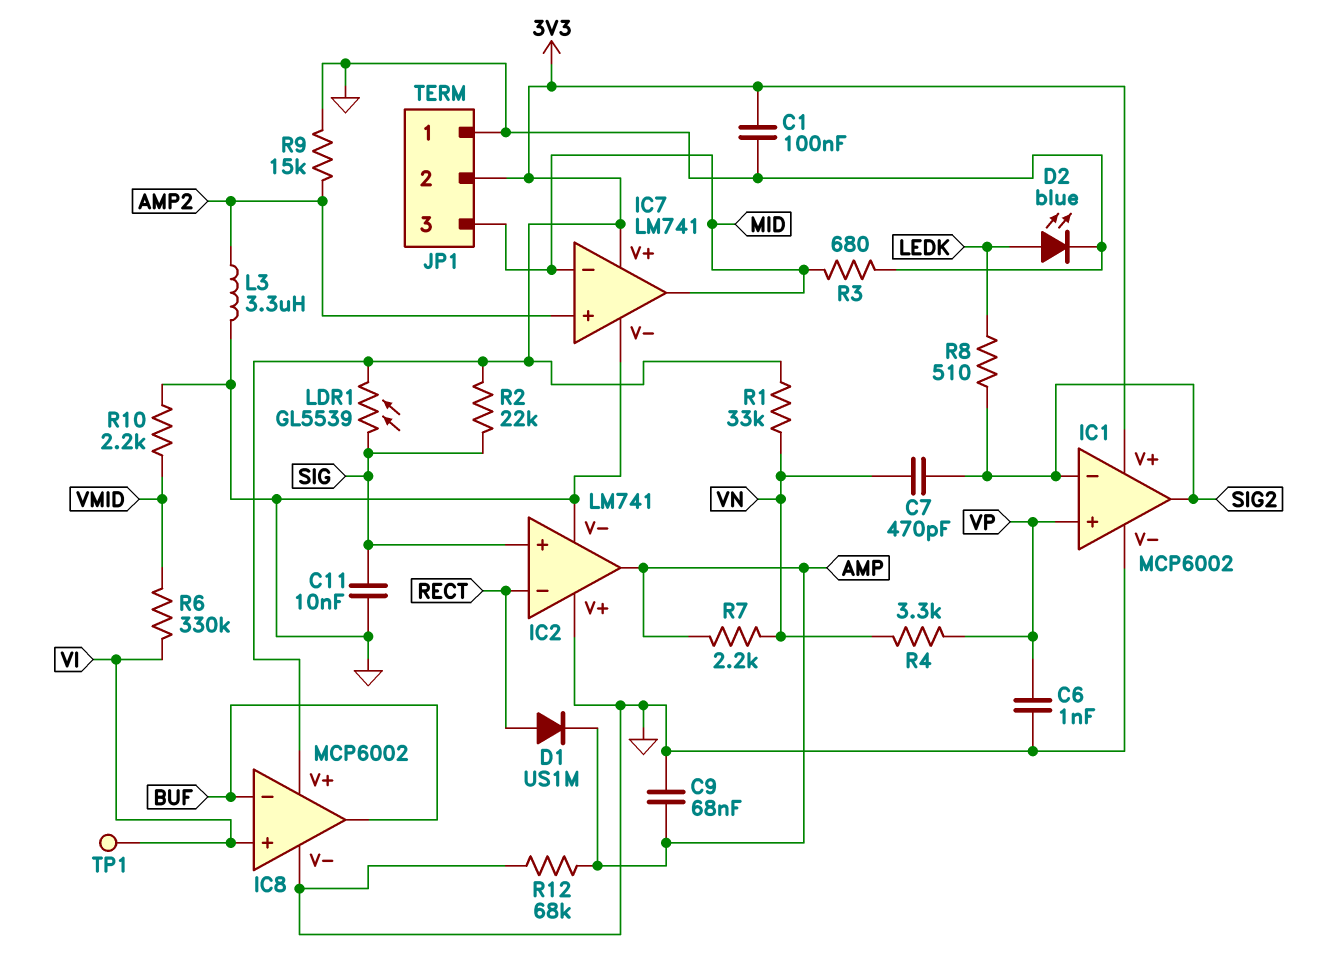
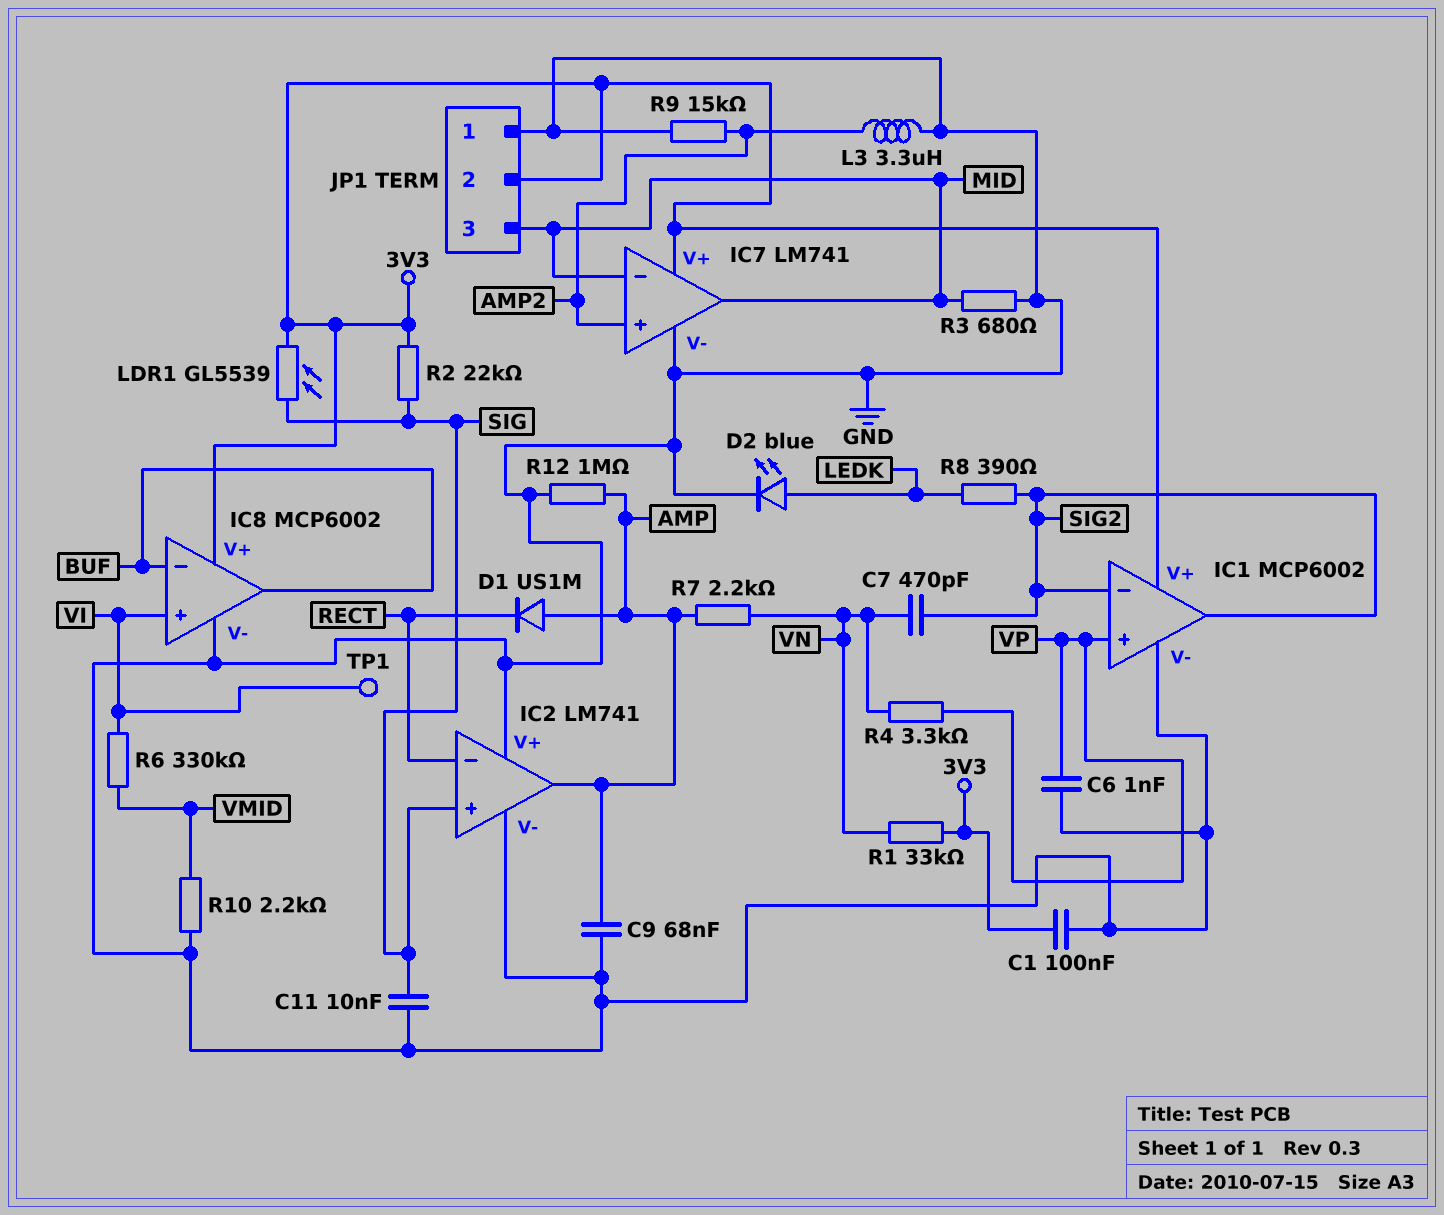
D1: diode US1M (A RECT, K AMP) -> diode US1M (A AMP, K RECT)
R8: 510 (LEDK, SIG2) -> 390 (LEDK, SIG2)
R12: 68k (AMP, GND) -> 1M (AMP, GND)

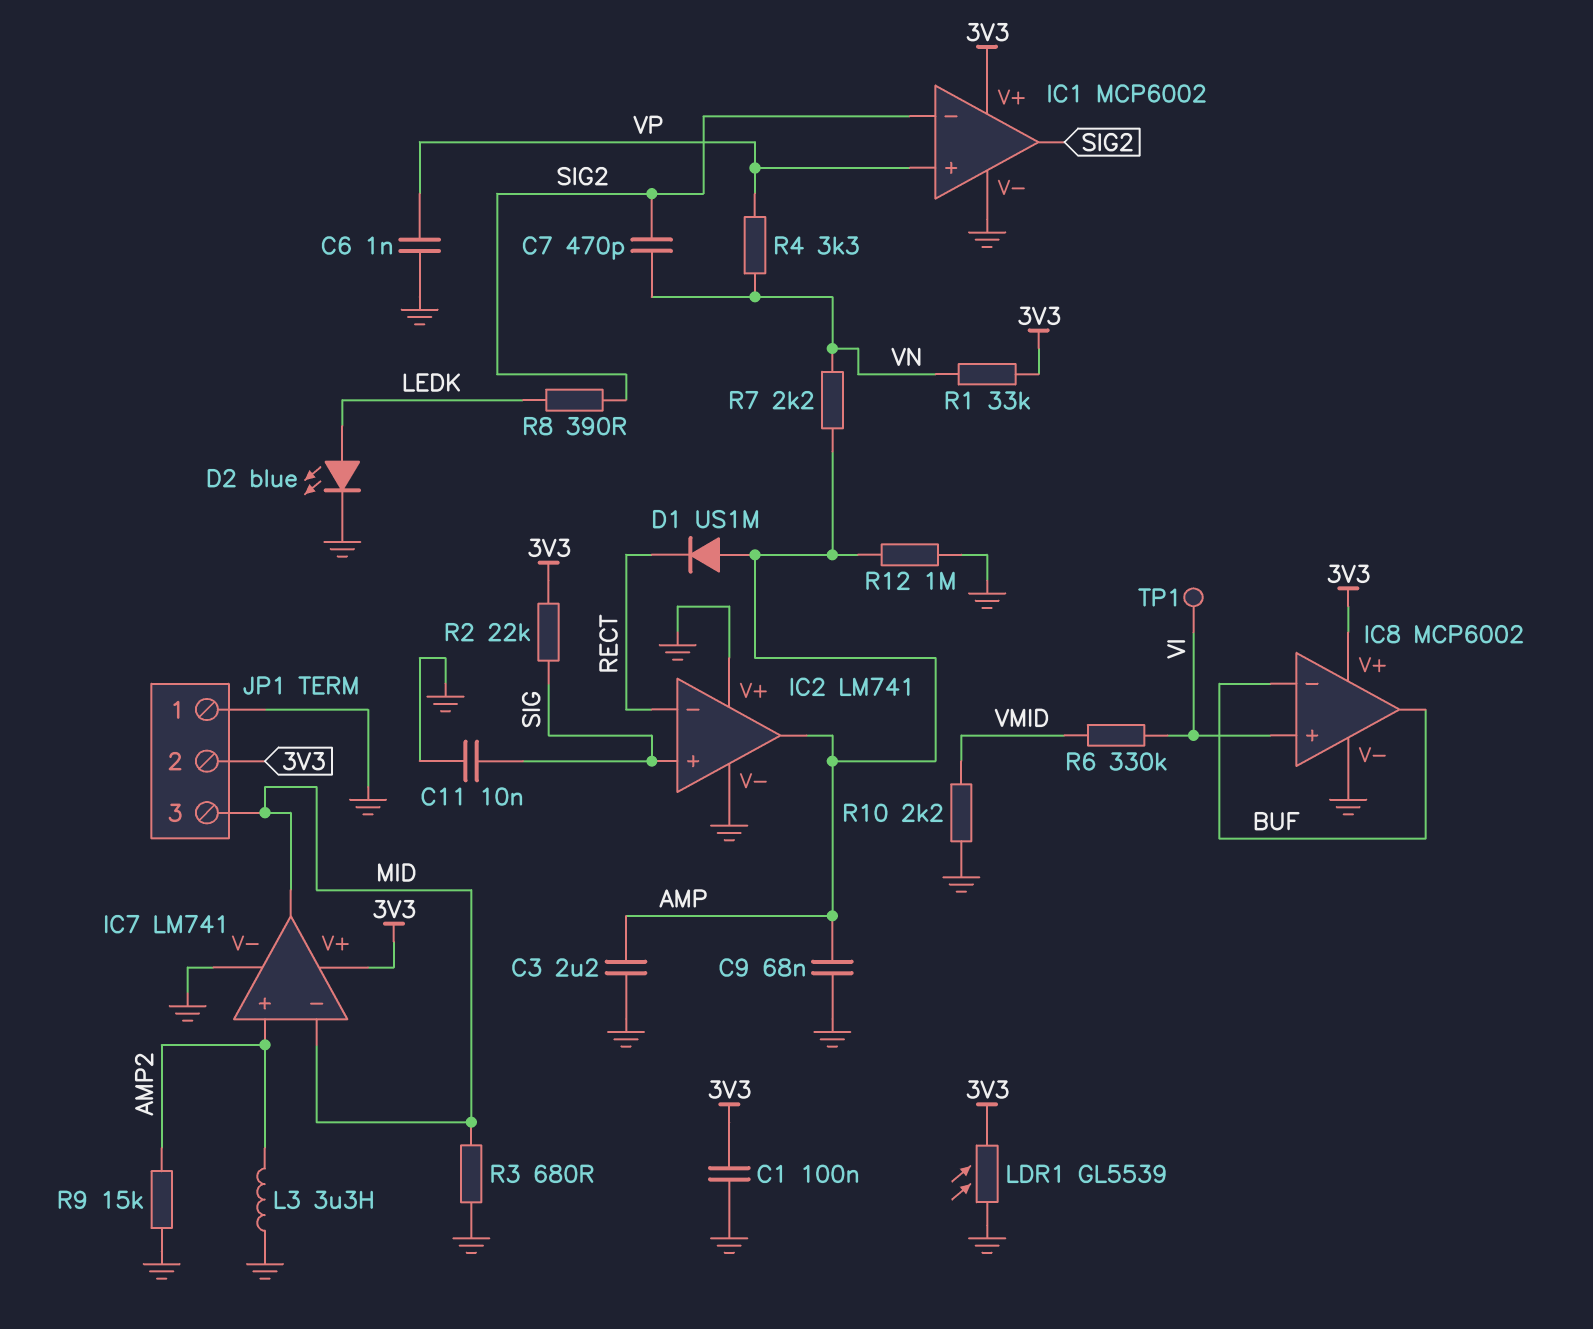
C3: none -> 2.2uF (AMP, GND)
LDR1: GL5539 (3V3, SIG) -> GL5539 (3V3, GND)

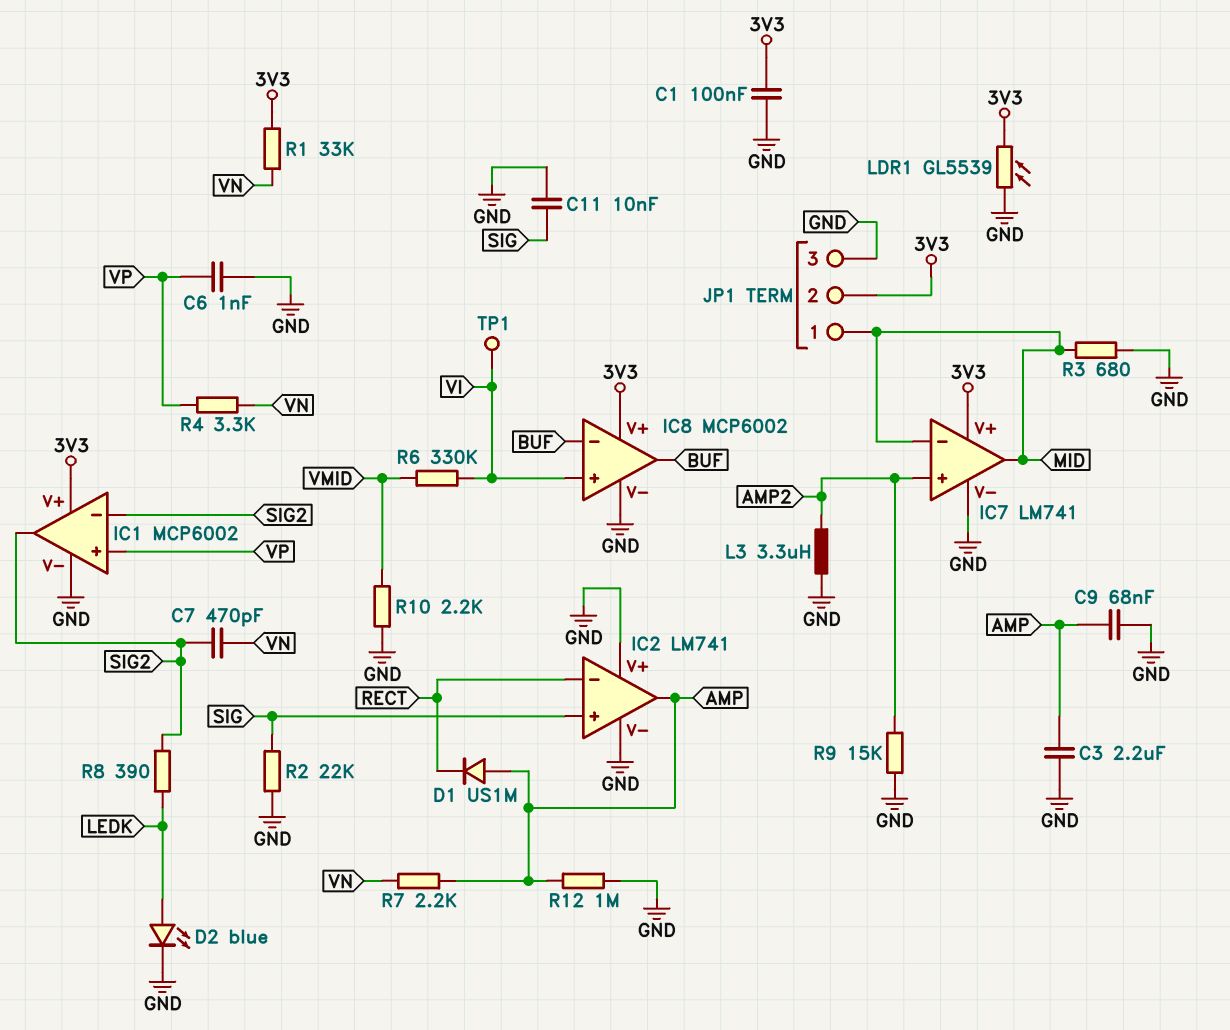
JP1 pin 1: GND -> MID
JP1 pin 3: MID -> GND
R2: 22k (3V3, SIG) -> 22k (GND, SIG)

